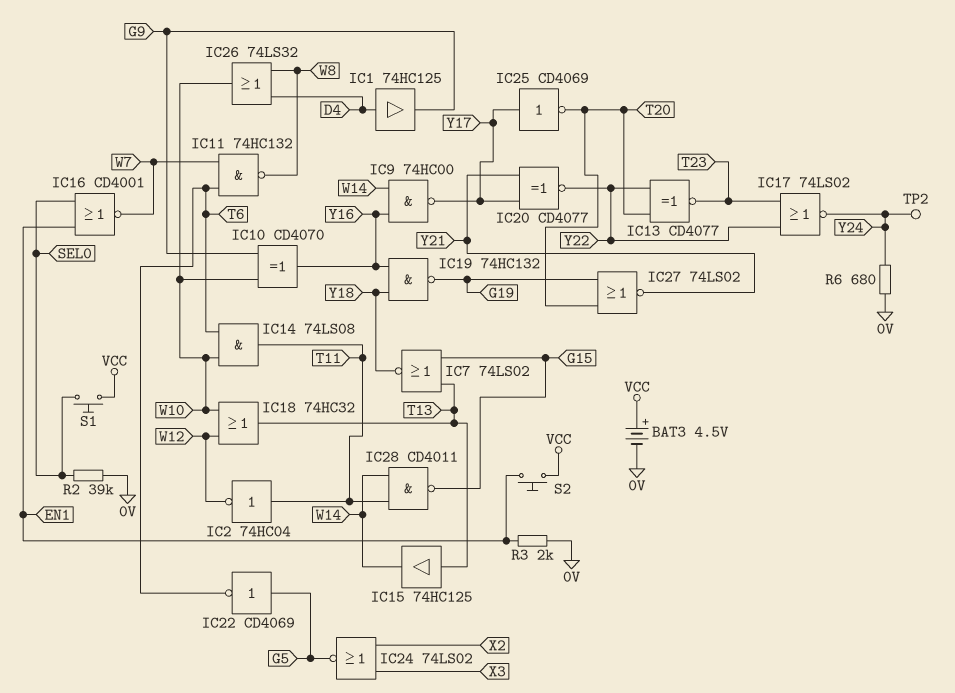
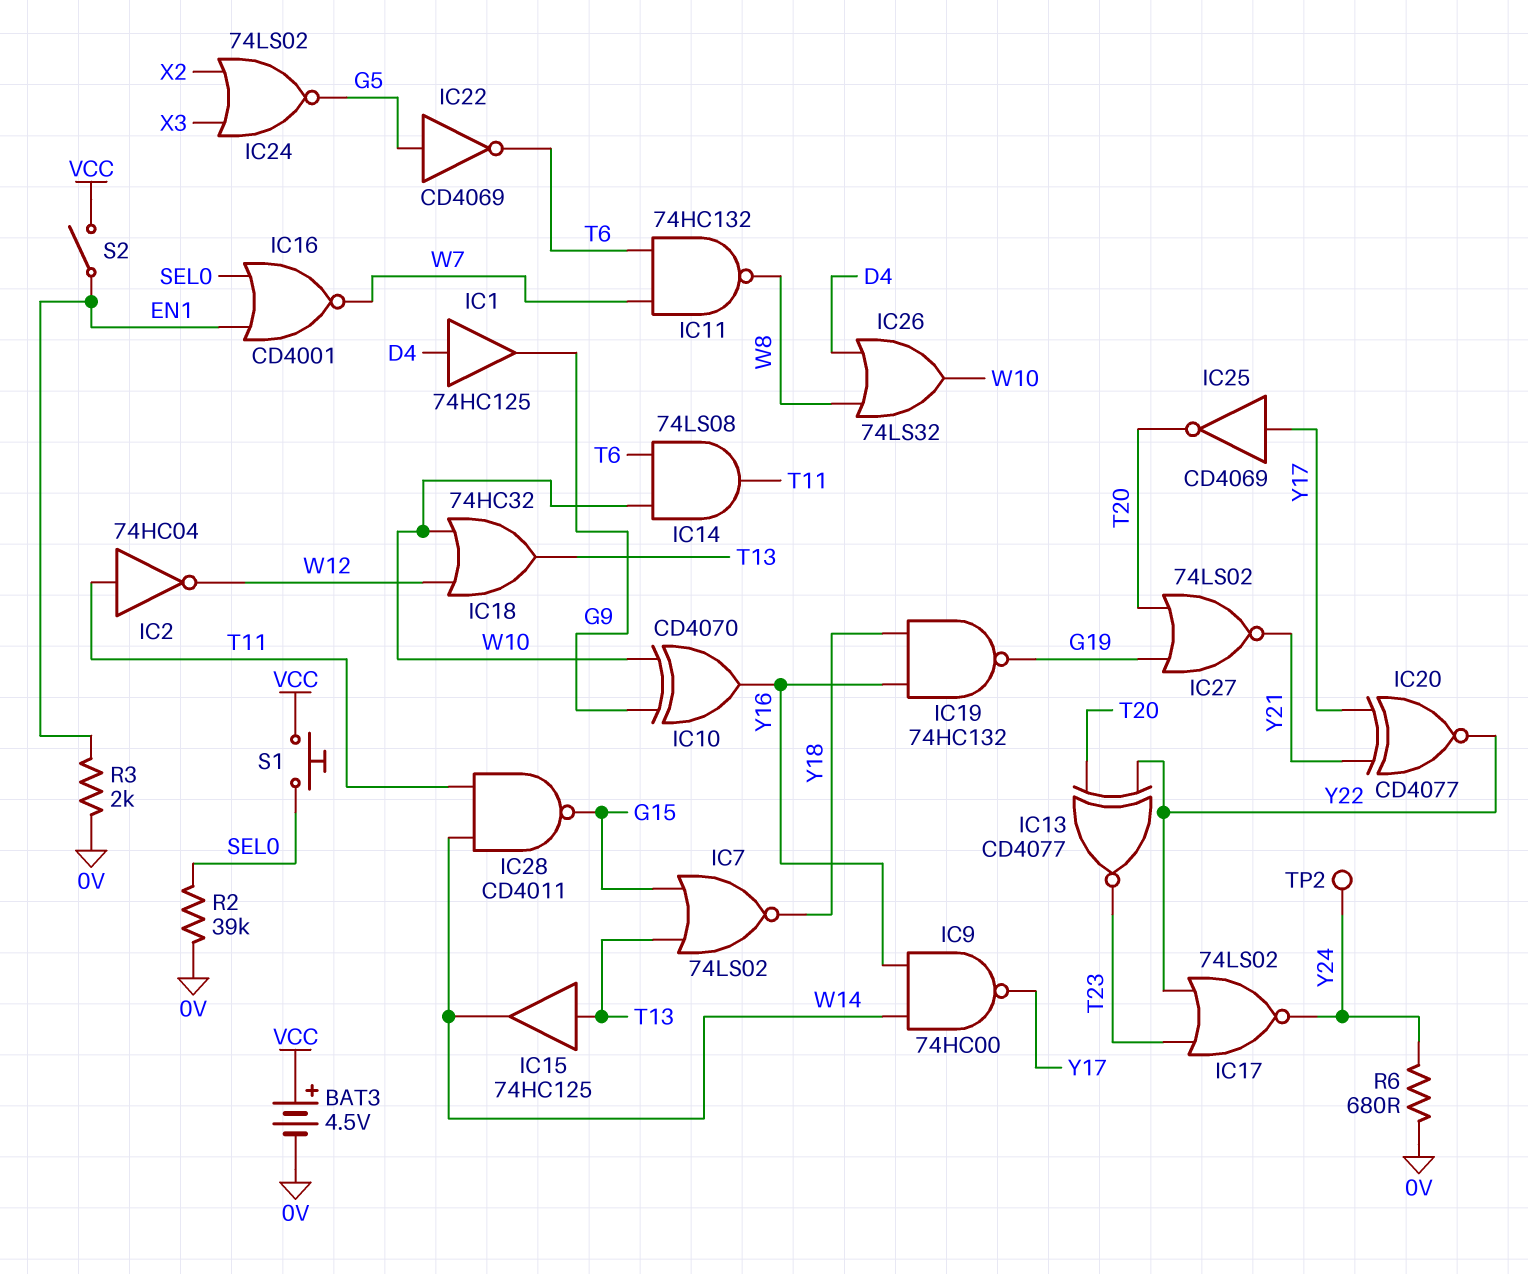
S2: button (EN1, VCC) -> switch (EN1, VCC)

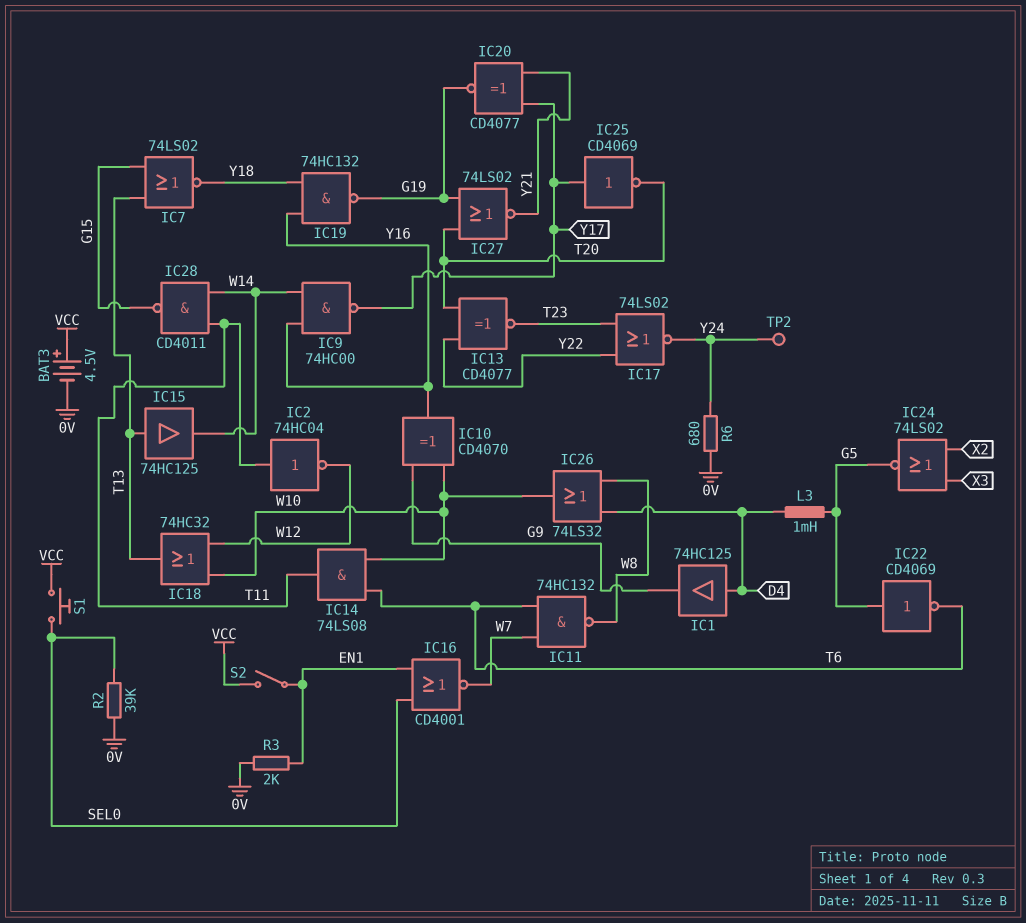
IC20: XNOR CD4077 (in Y17, in Y21, out Y22) -> XNOR CD4077 (in Y17, in Y21, out G19)
L3: none -> 1mH (D4, G5)

